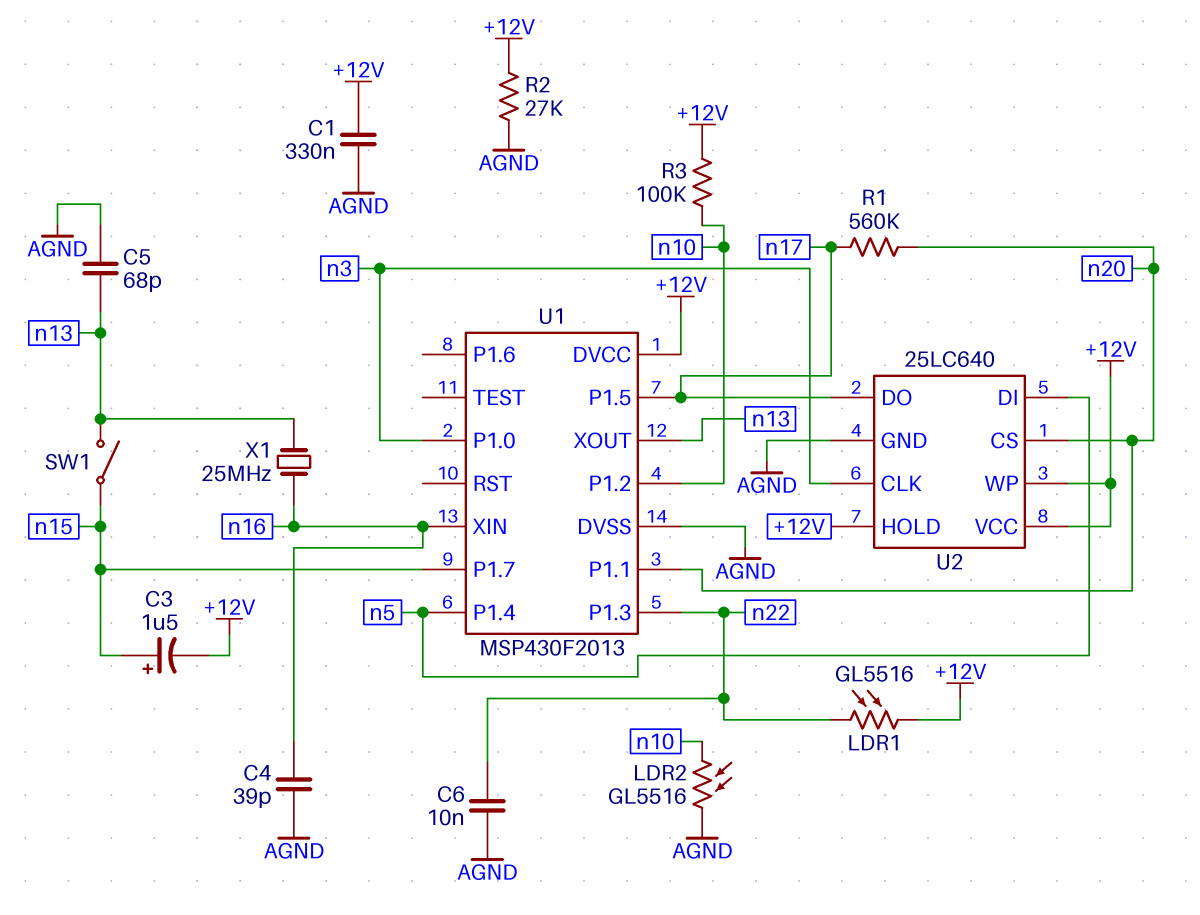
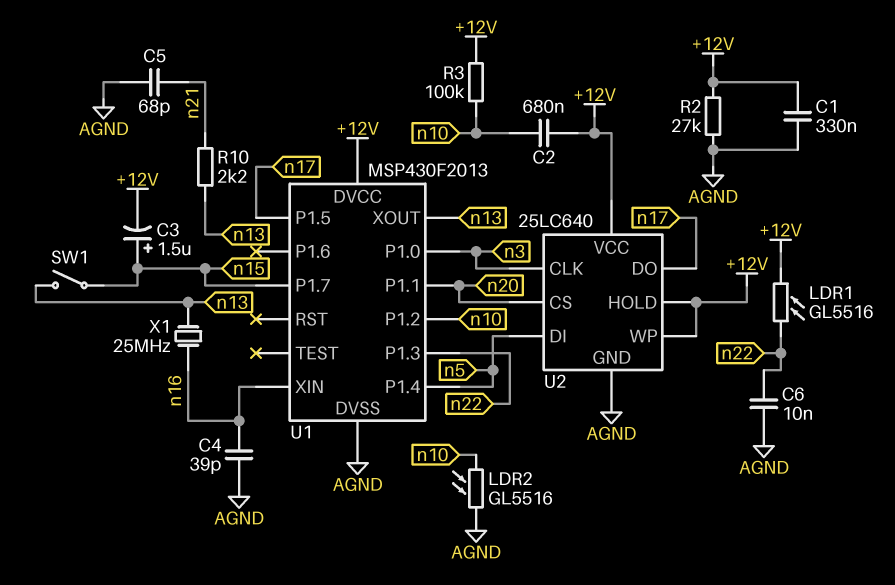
C2: none -> 680nF (+12V, n10)
C5: 68pF (AGND, n13) -> 68pF (AGND, n21)
R1: 560k (n17, n20) -> none
R10: none -> 2.2k (n13, n21)

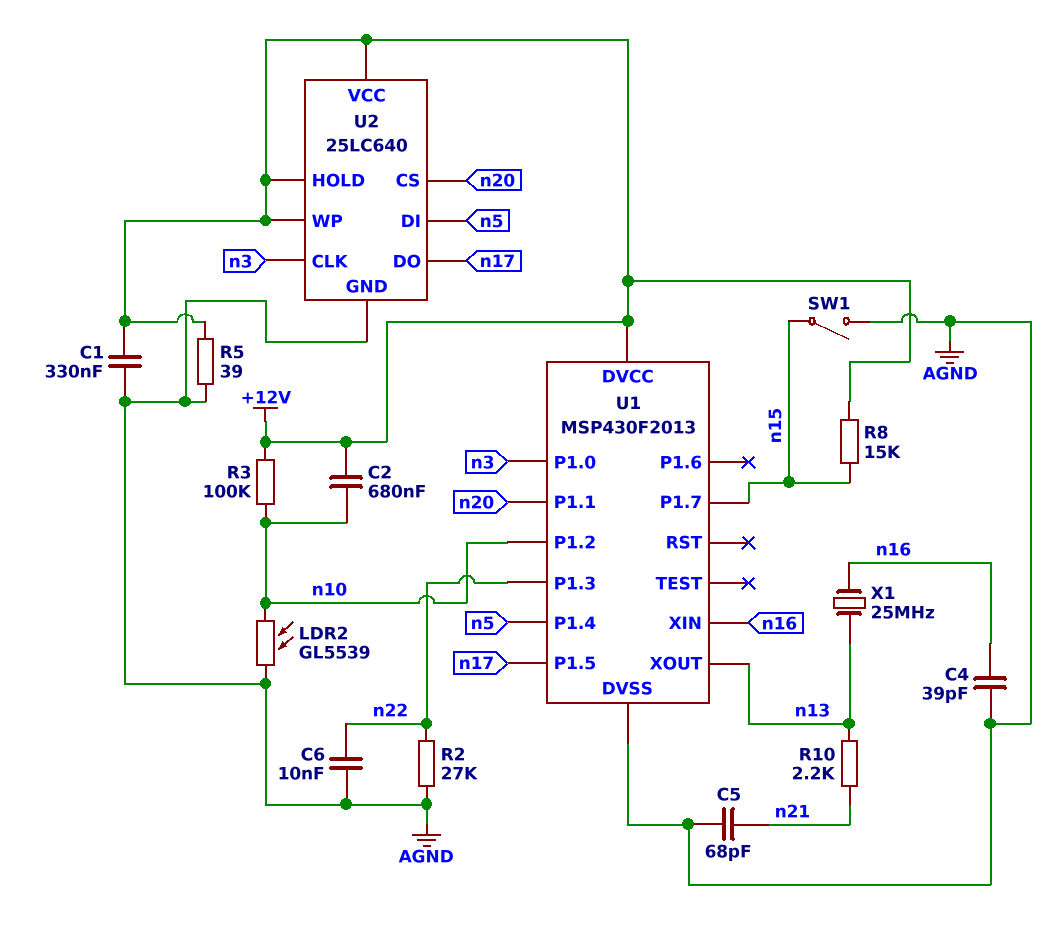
C3: 1.5uF (plus n15, minus +12V) -> none
LDR1: GL5516 (+12V, n22) -> none
LDR2: GL5516 (AGND, n10) -> GL5539 (AGND, n10)
R2: 27k (+12V, AGND) -> 27k (AGND, n22)
R5: none -> 39 (+12V, AGND)
R8: none -> 15k (+12V, n15)
SW1: switch (n13, n15) -> switch (AGND, n15)

